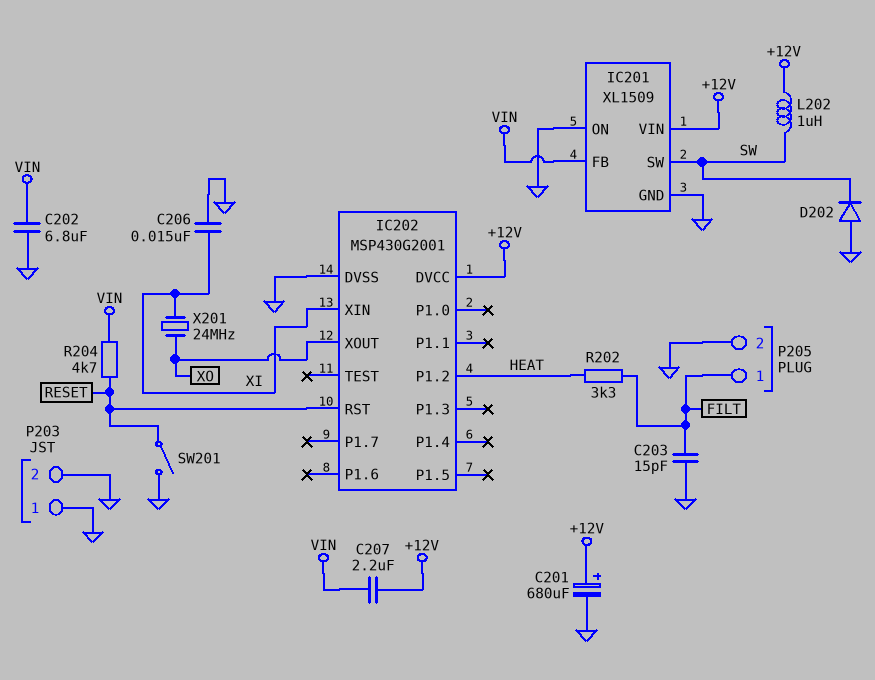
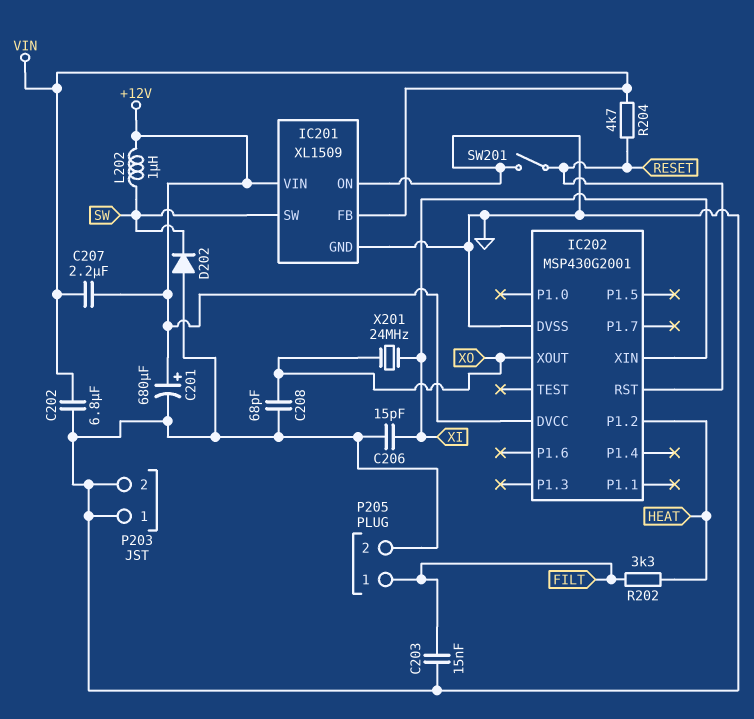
C203: 15pF (FILT, GND) -> 15nF (FILT, GND)
C206: 15nF (GND, XI) -> 15pF (GND, XI)
C208: none -> 68pF (GND, XO)

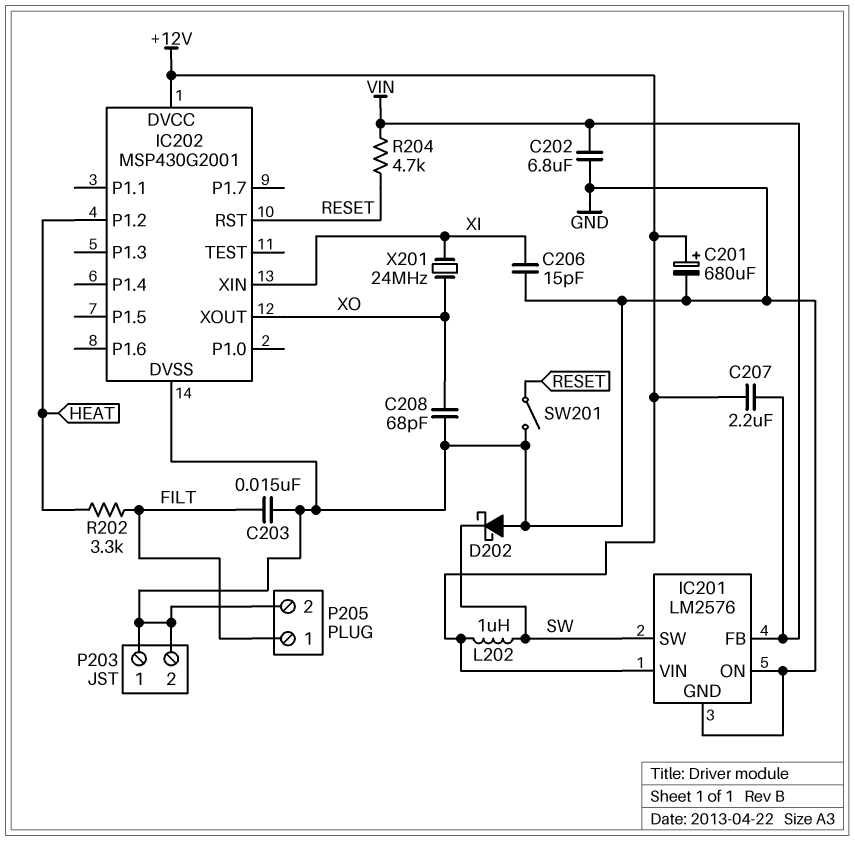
D202: diode (A GND, K SW) -> schottky (A GND, K SW)
IC201: XL1509 -> LM2576

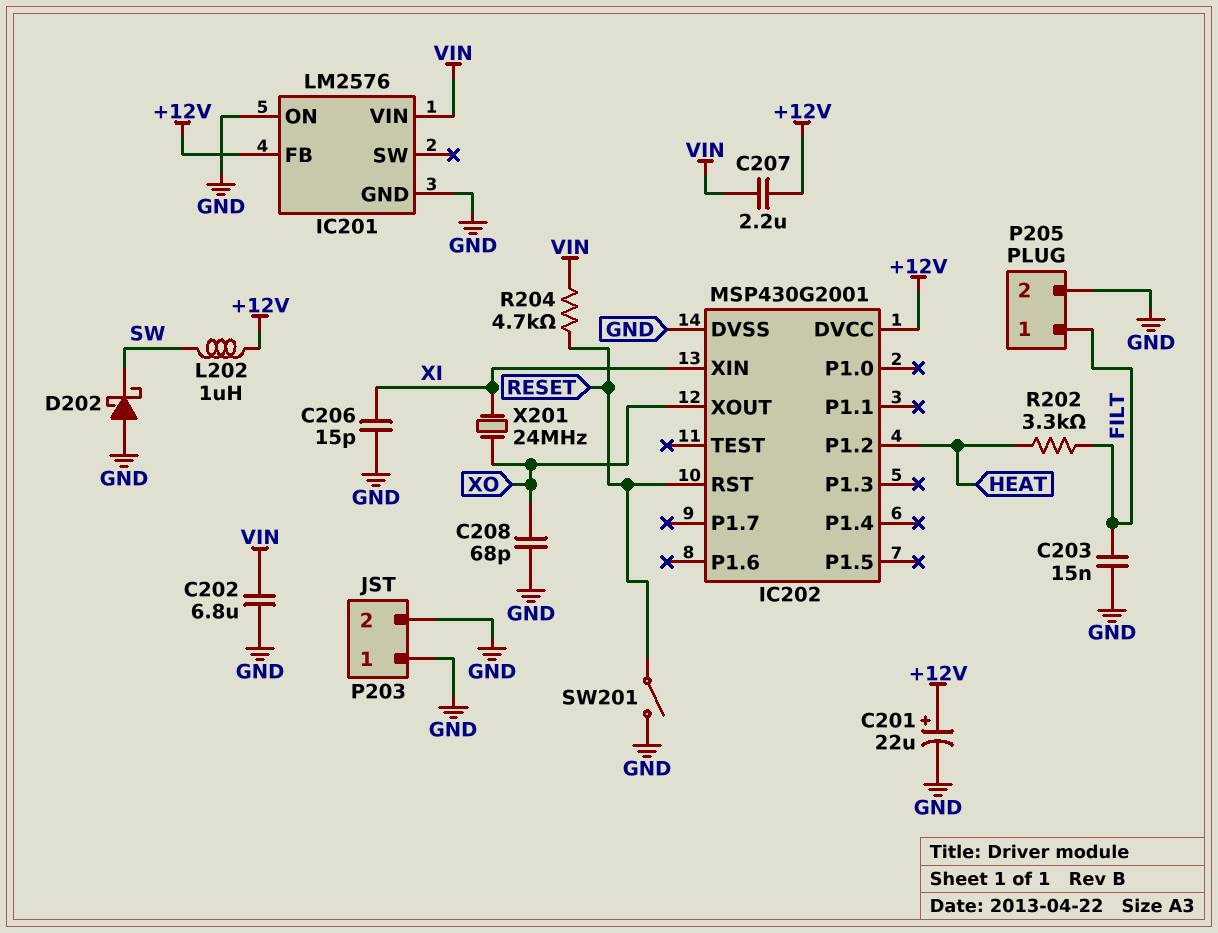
C201: 680uF (plus +12V, minus GND) -> 22uF (plus +12V, minus GND)
IC201 pin FB: VIN -> +12V
IC201 pin SW: SW -> none
IC201 pin VIN: +12V -> VIN

